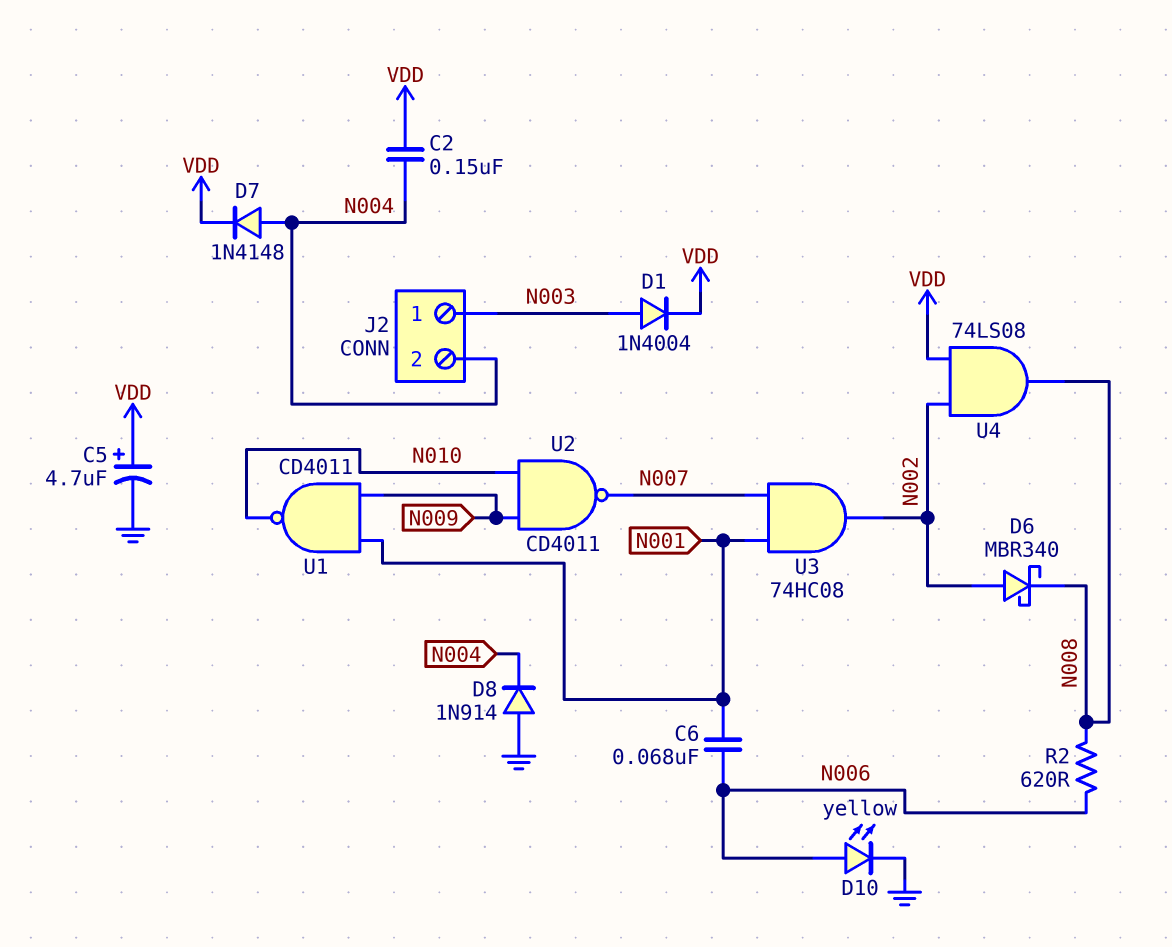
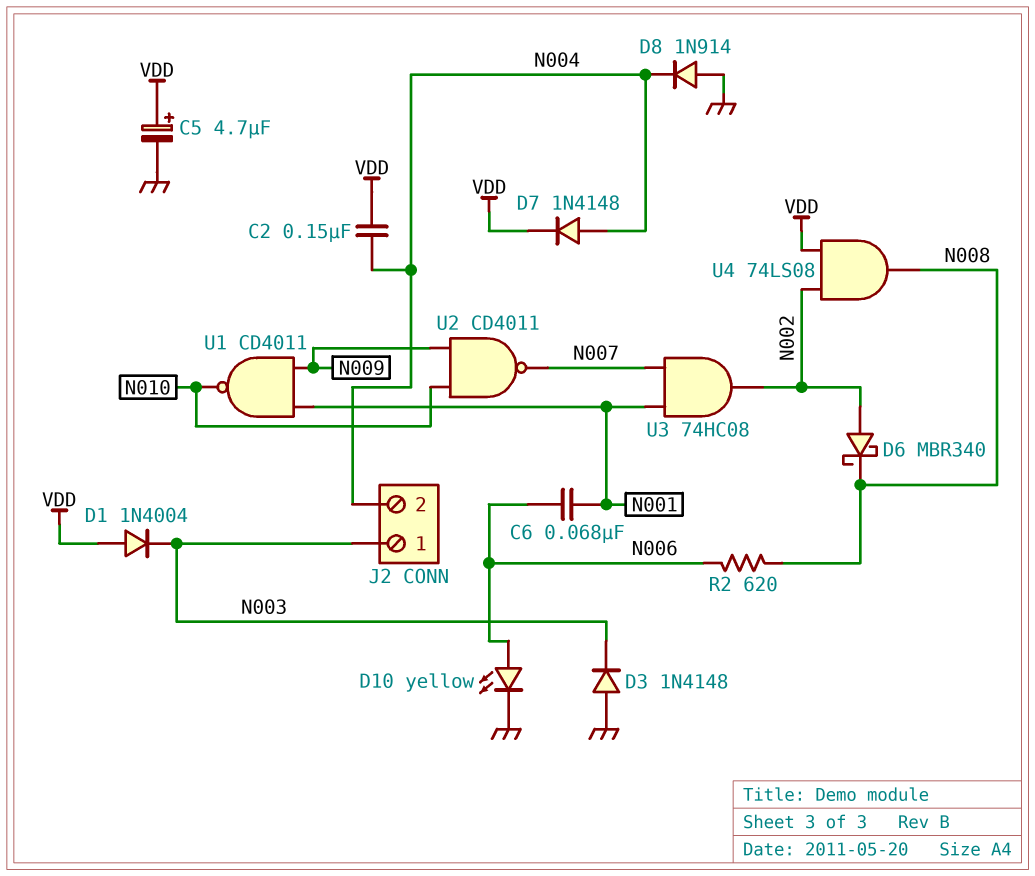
D1: diode 1N4004 (A N003, K VDD) -> diode 1N4004 (A VDD, K N003)
D3: none -> diode 1N4148 (A GND, K N003)

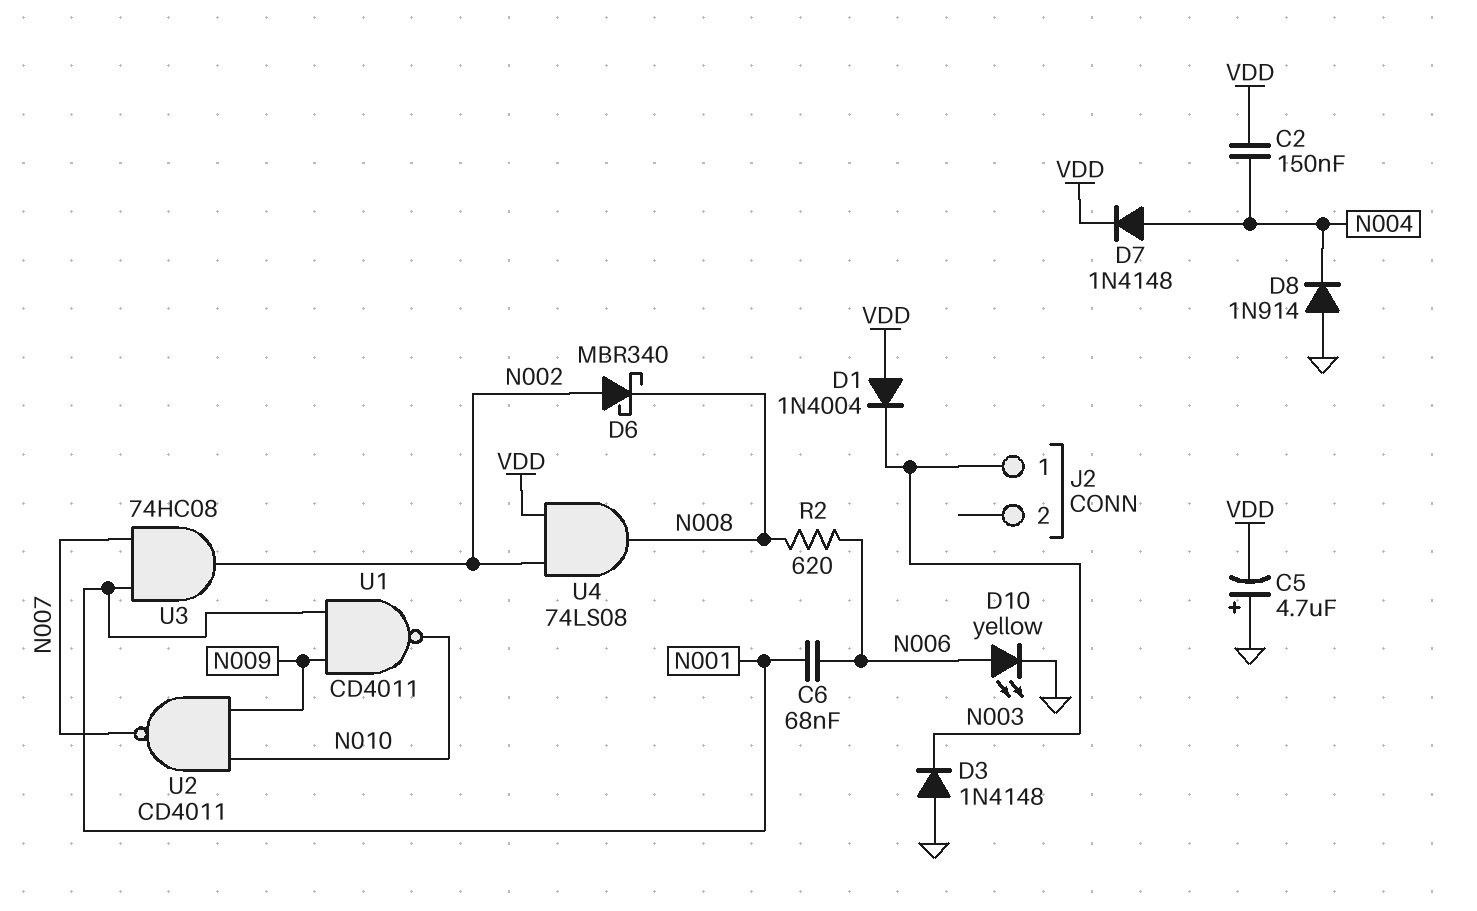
C5: 4.7uF (plus VDD, minus GND) -> 4.7uF (plus GND, minus VDD)
J2 pin 2: N004 -> none

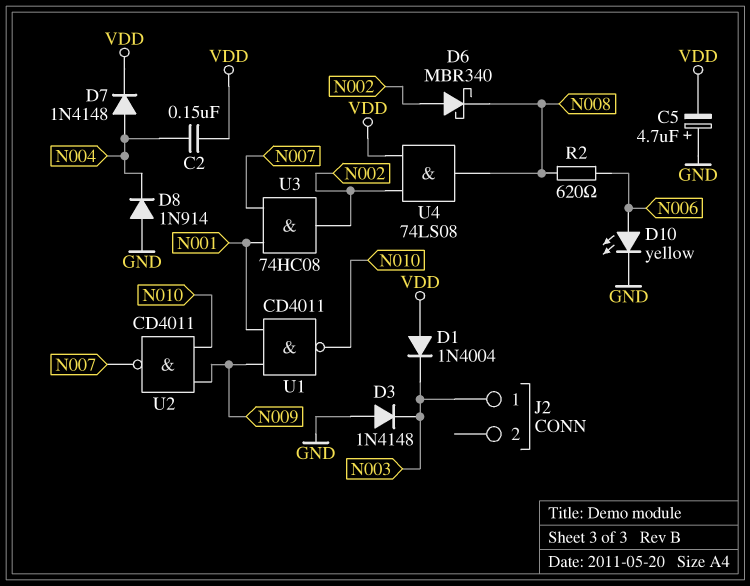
C6: 68nF (N001, N006) -> none

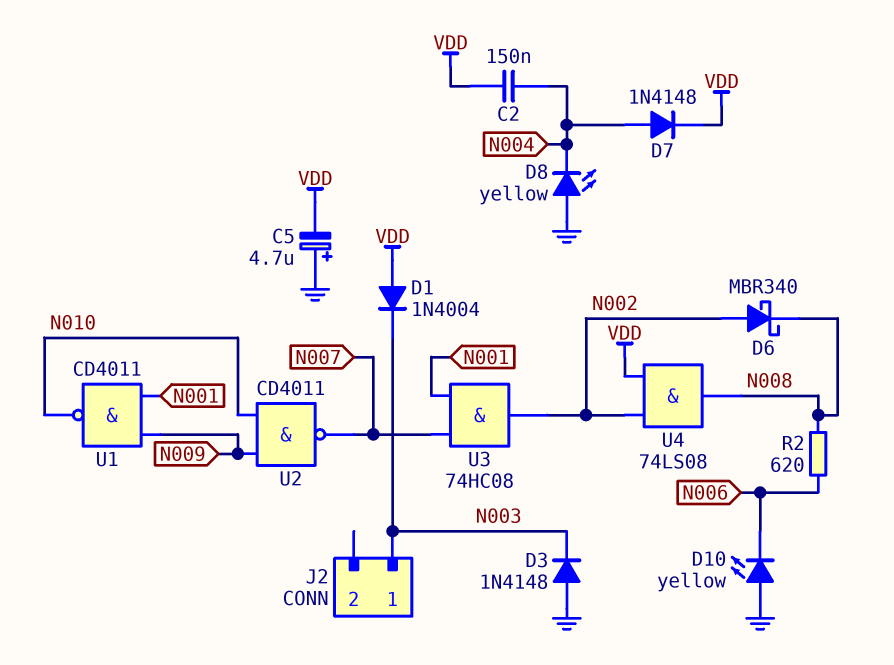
D8: diode 1N914 (A GND, K N004) -> LED yellow (A GND, K N004)
D10: LED yellow (A N006, K GND) -> LED yellow (A GND, K N006)

